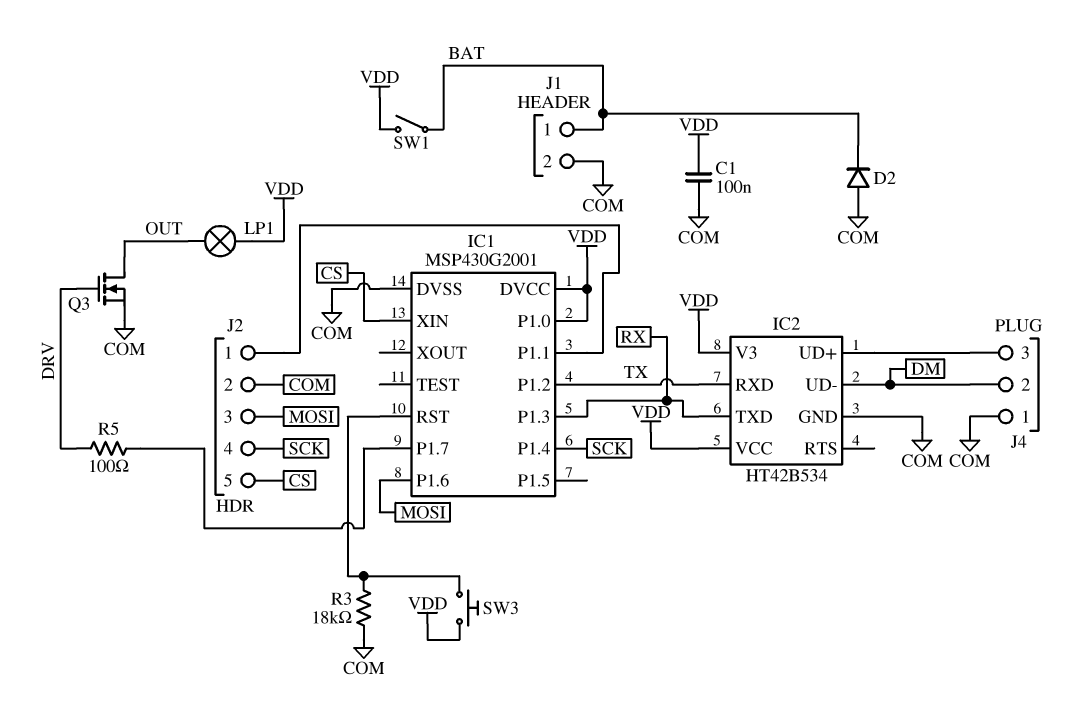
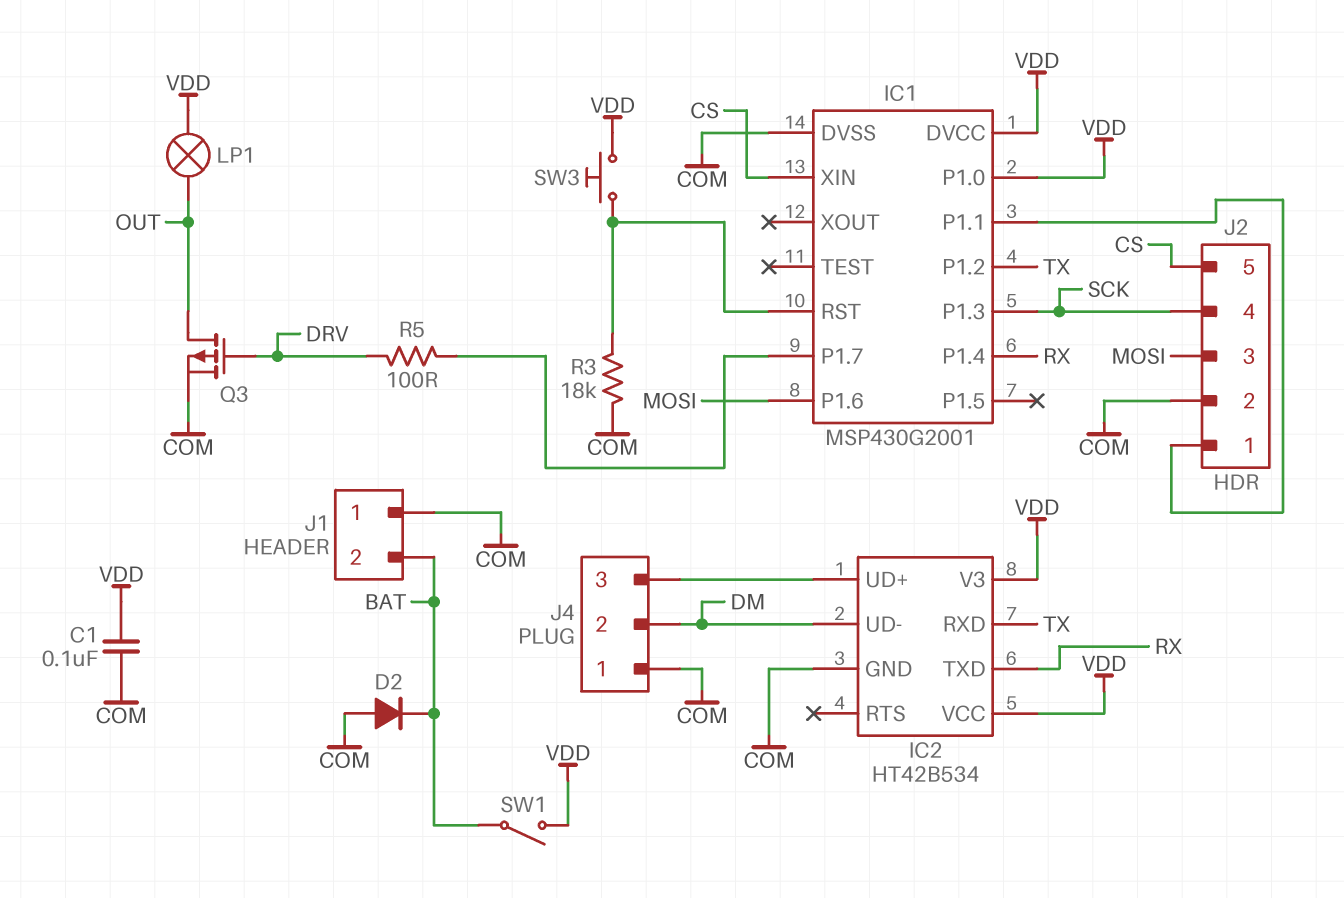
IC1 pin P1.3: RX -> SCK
IC1 pin P1.4: SCK -> RX
J1 pin 1: BAT -> COM
J1 pin 2: COM -> BAT
Q3: NMOS (G DRV, D OUT, S COM) -> PMOS (G DRV, D OUT, S COM)

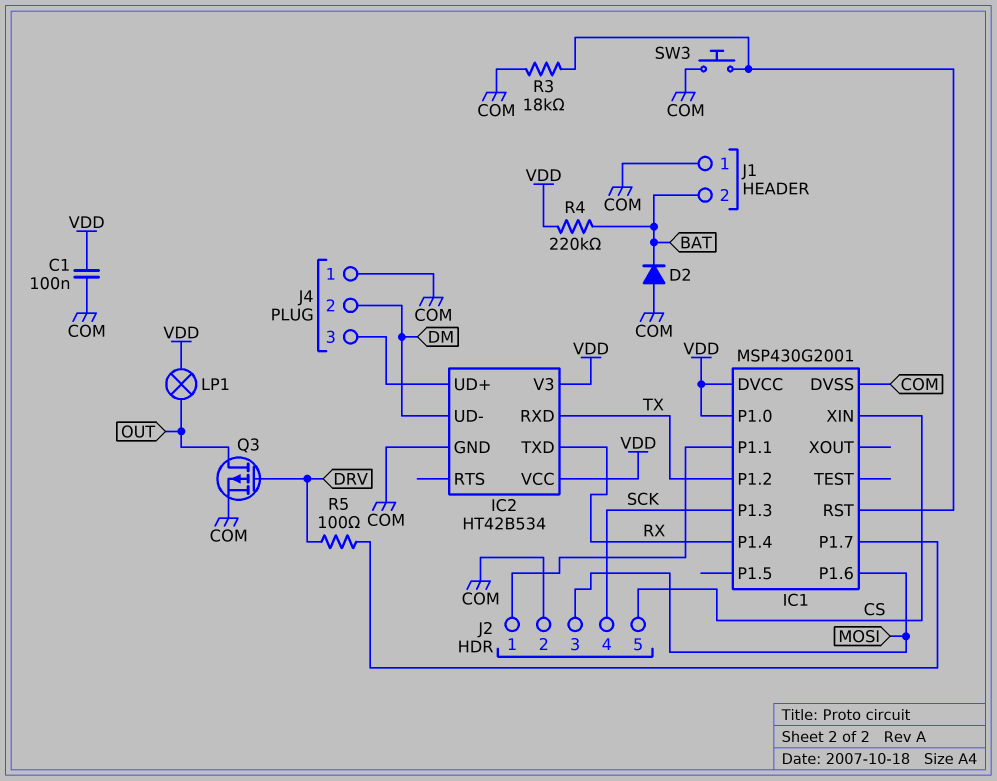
R4: none -> 220k (BAT, VDD)
SW1: switch (BAT, VDD) -> none
SW3: button (IC1/RST, VDD) -> button (COM, IC1/RST)

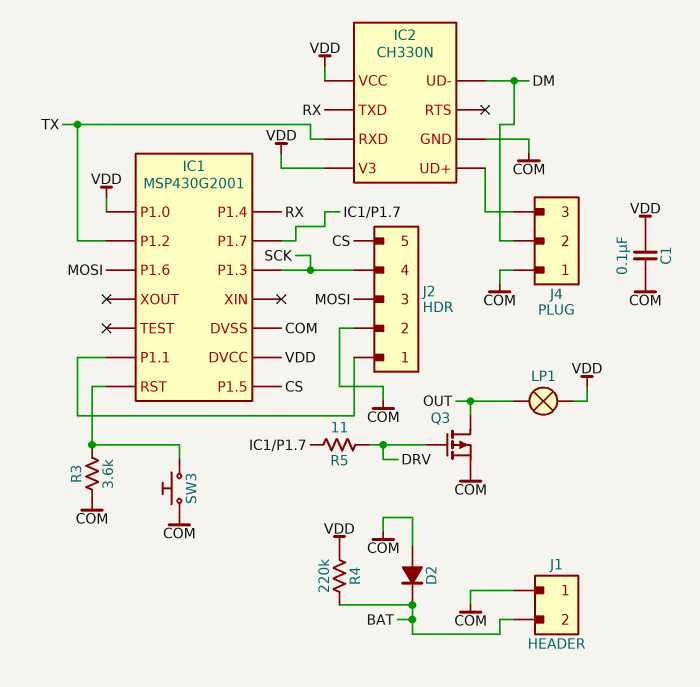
IC1 pin P1.5: none -> CS
IC1 pin XIN: CS -> none
IC2: HT42B534 -> CH330N
R3: 18k (COM, IC1/RST) -> 3.6k (COM, IC1/RST)
R5: 100 (DRV, IC1/P1.7) -> 11 (DRV, IC1/P1.7)

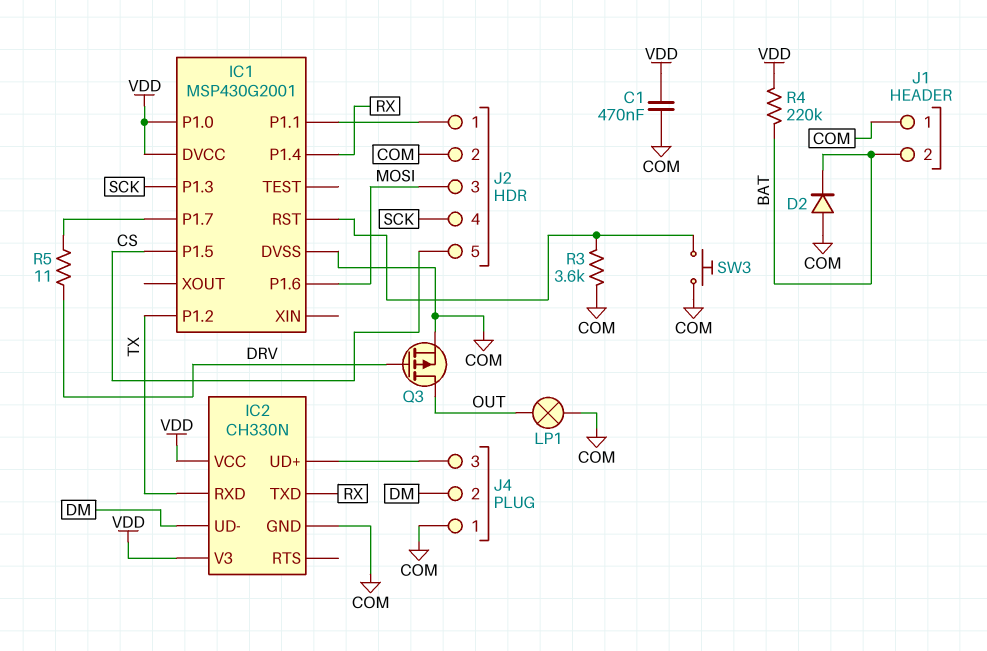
C1: 100nF (COM, VDD) -> 470nF (COM, VDD)
LP1: lamp (OUT, VDD) -> lamp (COM, OUT)

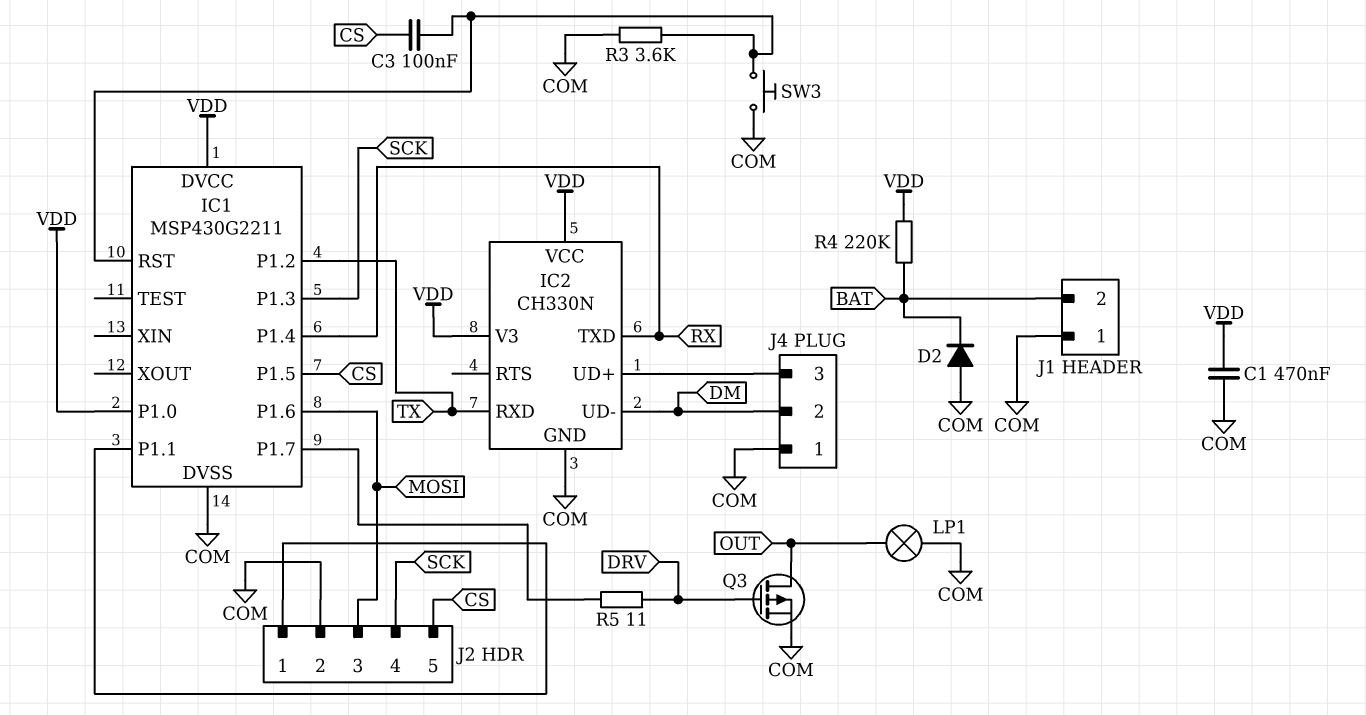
C3: none -> 100nF (CS, IC1/RST)
IC1: MSP430G2001 -> MSP430G2211

